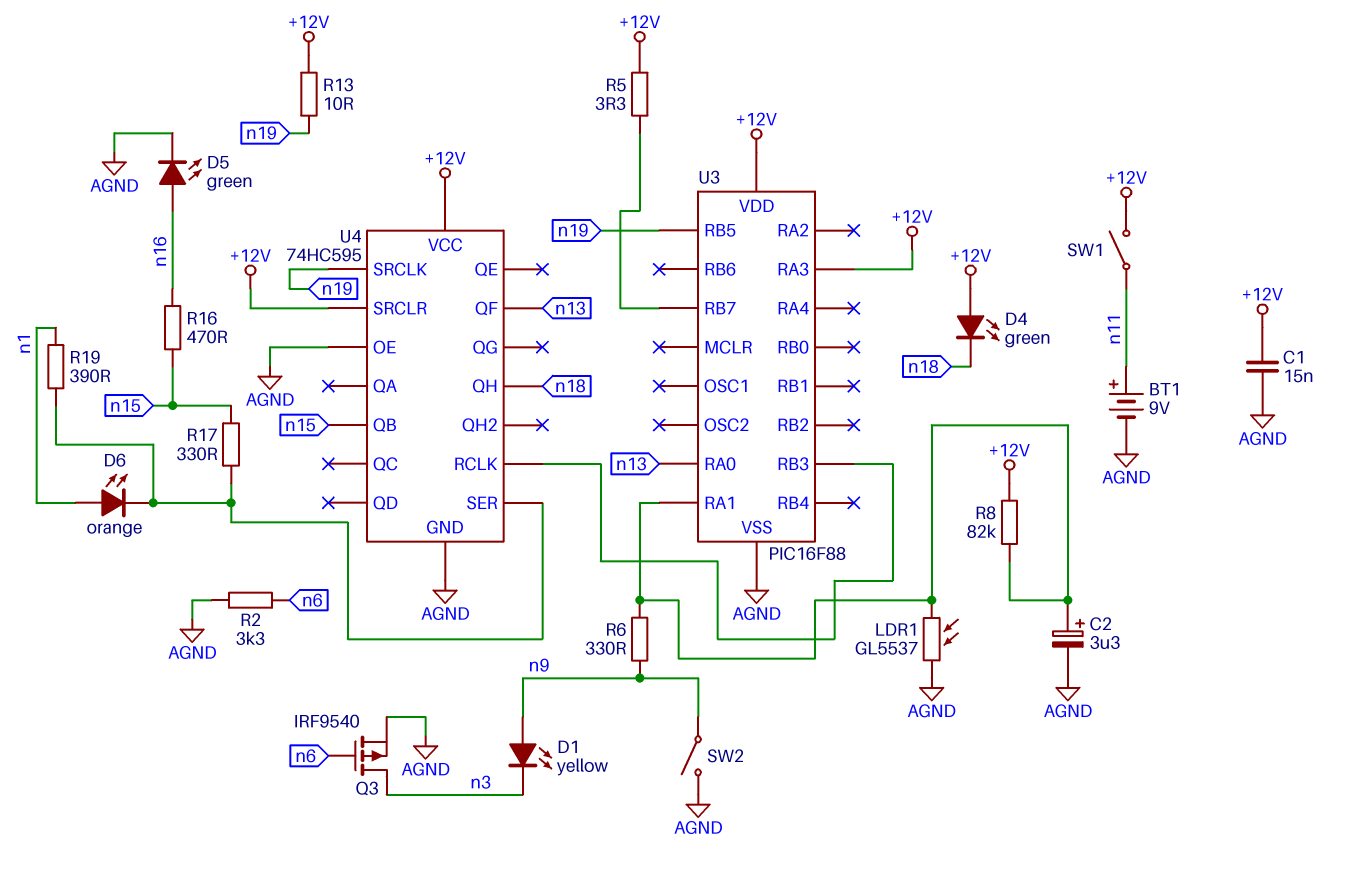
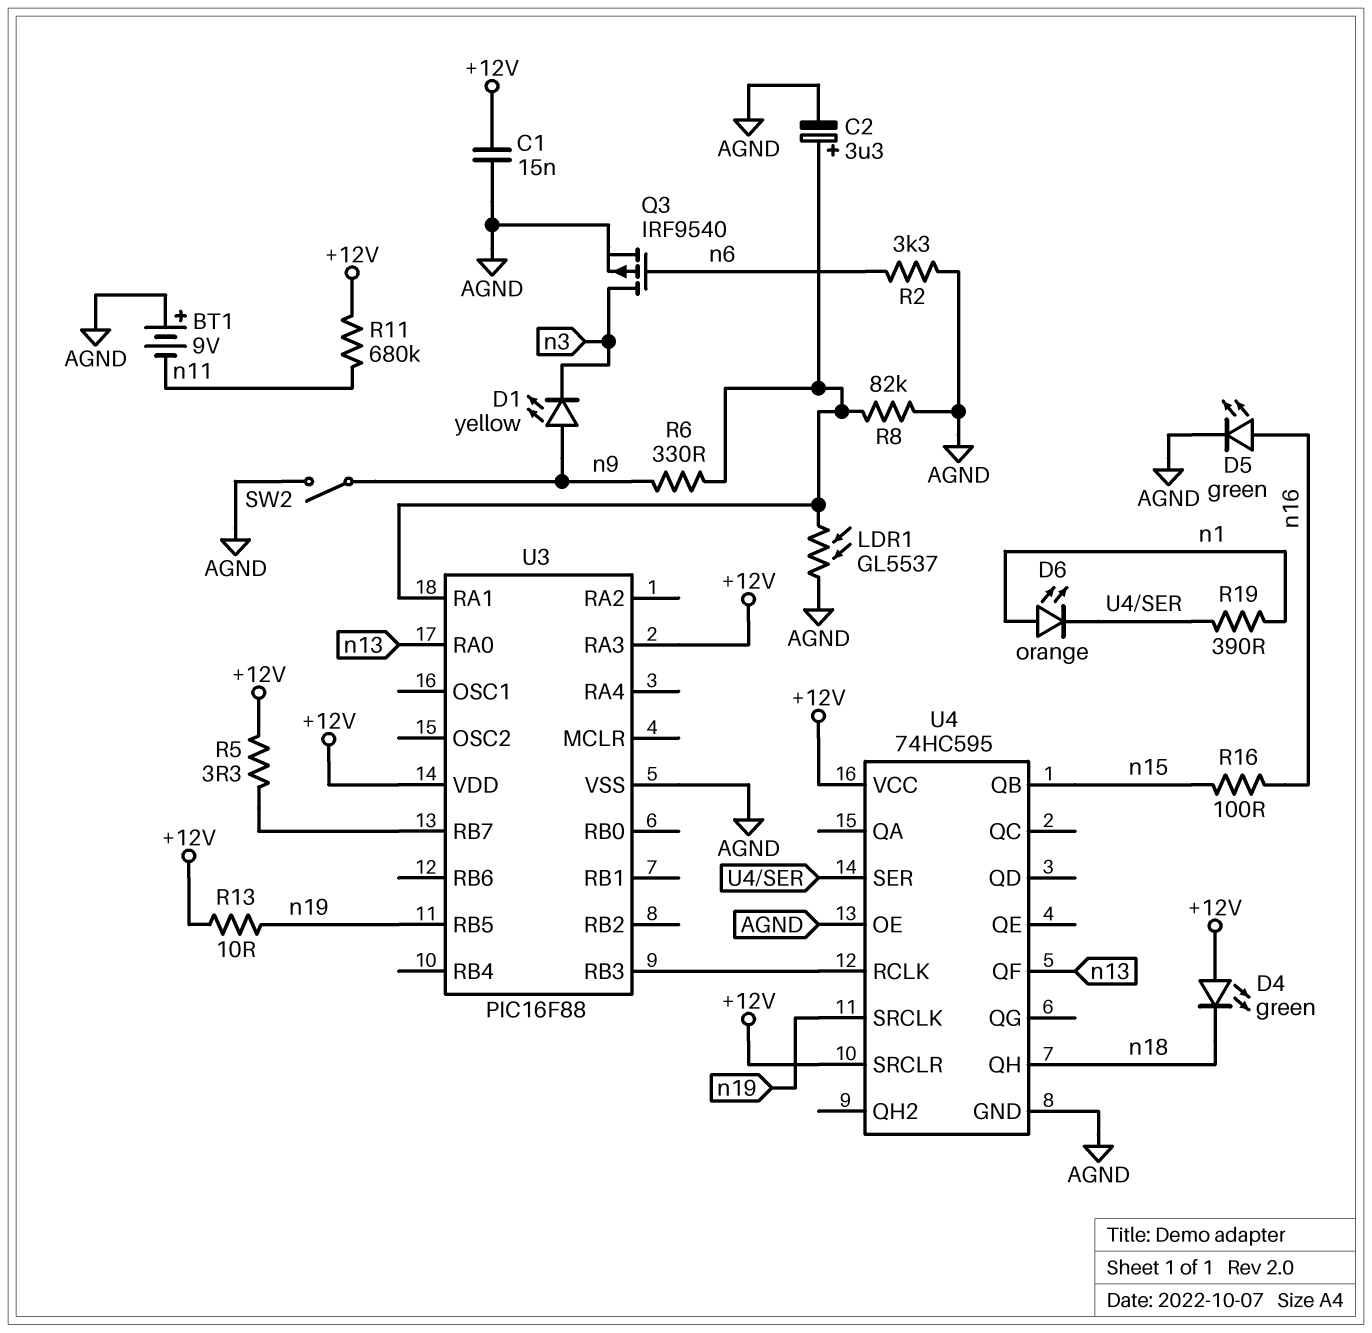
BT1: 9V (plus n11, minus AGND) -> 9V (plus AGND, minus n11)
R8: 82k (+12V, U3/RA1) -> 82k (AGND, U3/RA1)
R11: none -> 680k (+12V, n11)
R16: 470 (n15, n16) -> 100 (n15, n16)
R17: 330 (U4/SER, n15) -> none
SW1: switch (+12V, n11) -> none

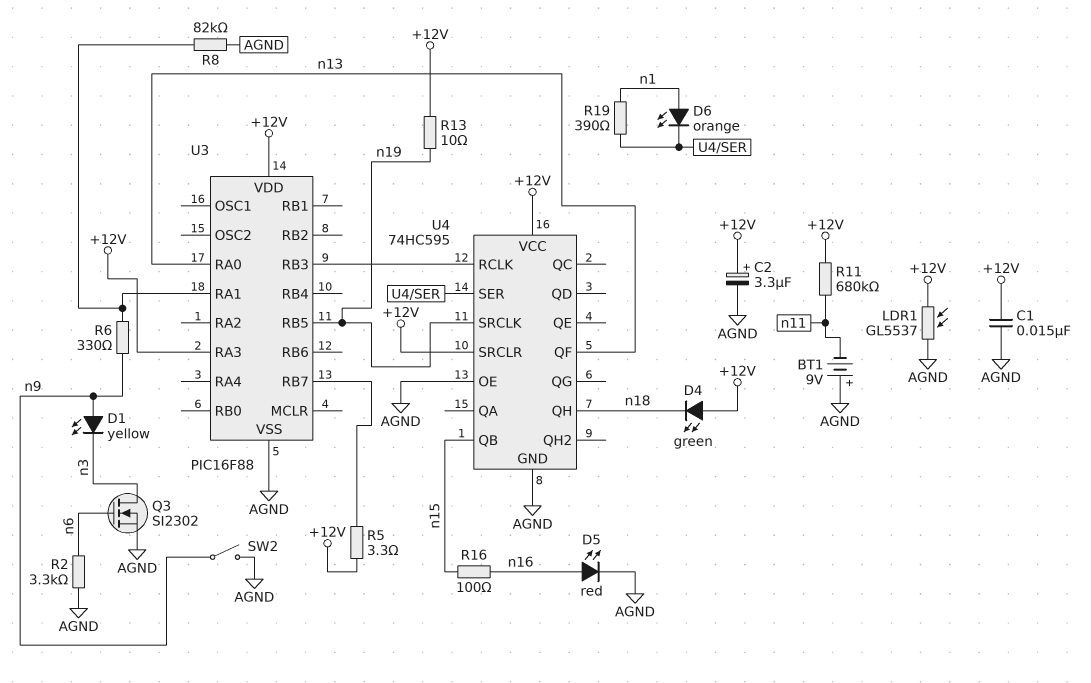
C2: 3.3uF (plus U3/RA1, minus AGND) -> 3.3uF (plus +12V, minus AGND)
D5: LED green (A n16, K AGND) -> LED red (A n16, K AGND)
LDR1: GL5537 (AGND, U3/RA1) -> GL5537 (+12V, AGND)
Q3: PMOS IRF9540 (G n6, D n3, S AGND) -> NMOS SI2302 (G n6, D n3, S AGND)

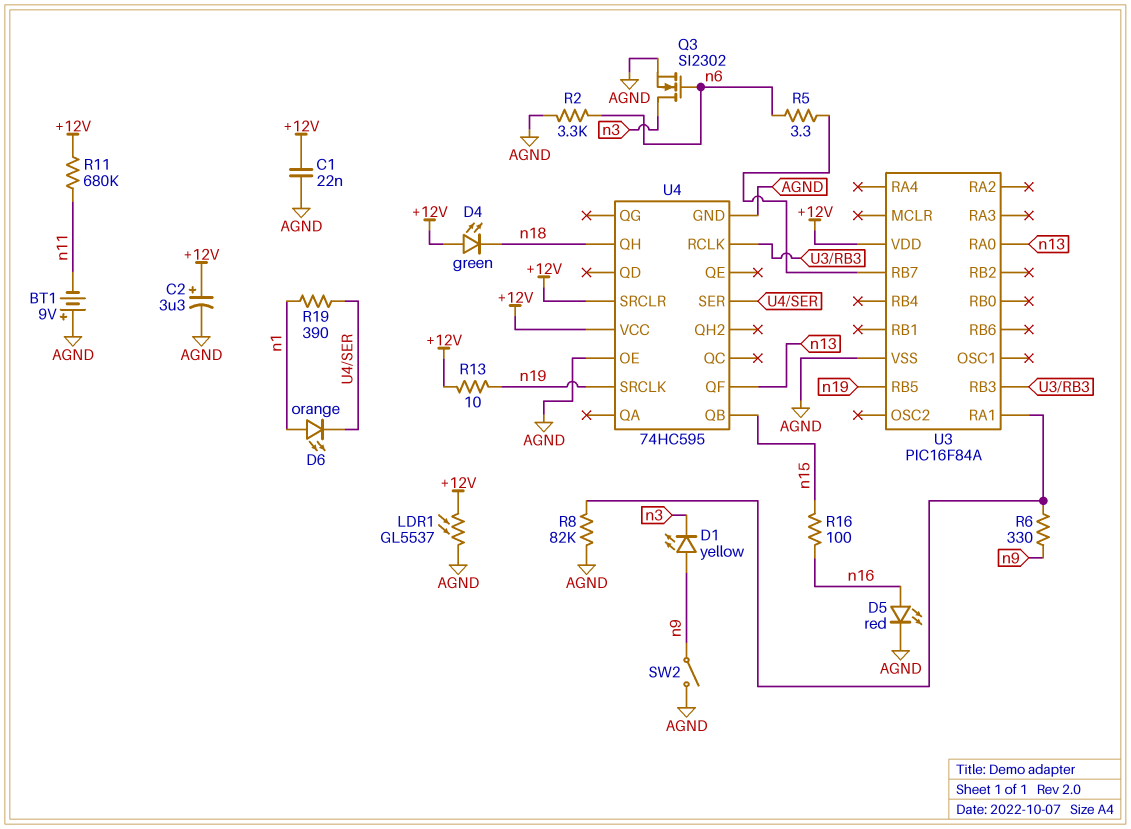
C1: 15nF (+12V, AGND) -> 22nF (+12V, AGND)
R5: 3.3 (+12V, U3/RB7) -> 3.3 (U3/RB7, n6)
U3: PIC16F88 -> PIC16F84A
U3 pin RA3: +12V -> none

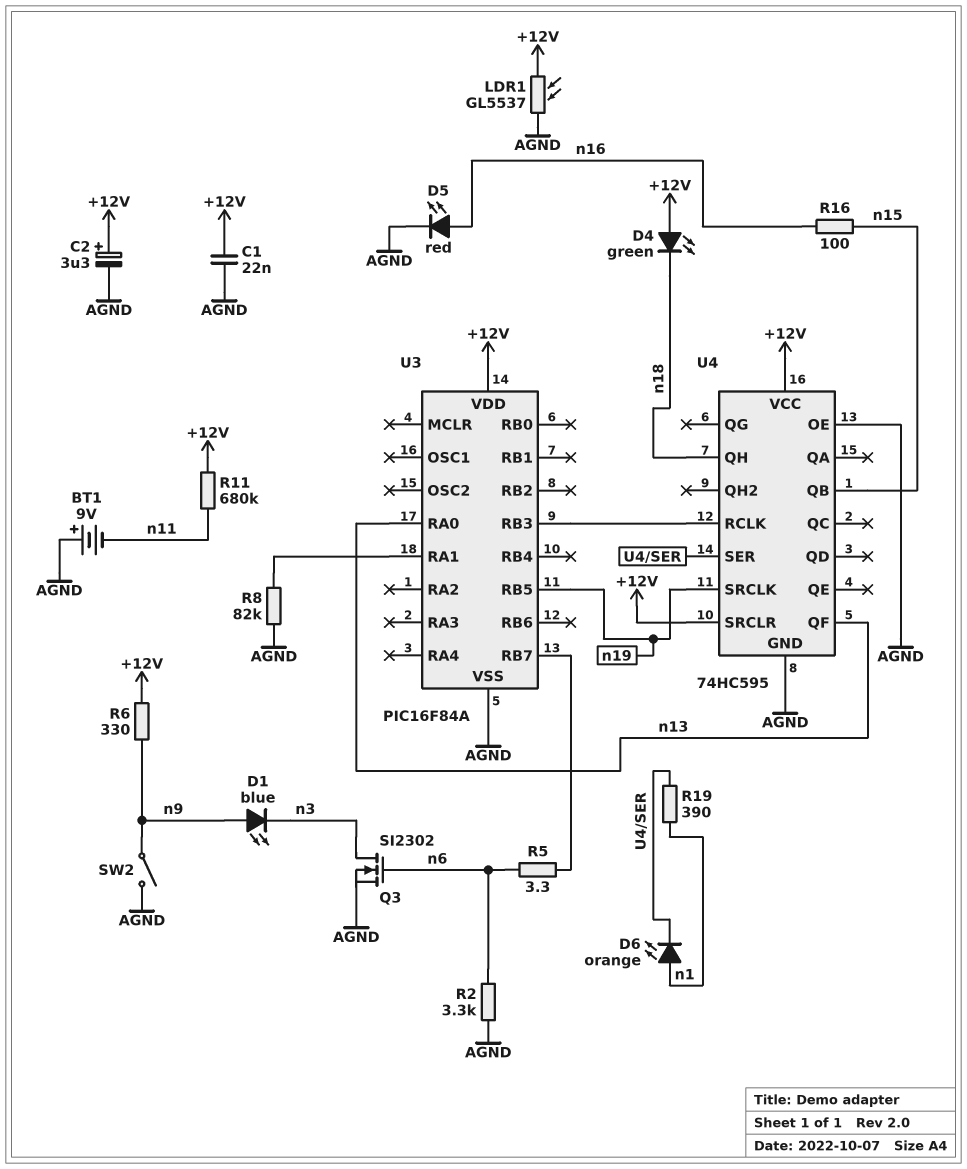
D1: LED yellow (A n9, K n3) -> LED blue (A n9, K n3)
R6: 330 (U3/RA1, n9) -> 330 (+12V, n9)
R13: 10 (+12V, n19) -> none

